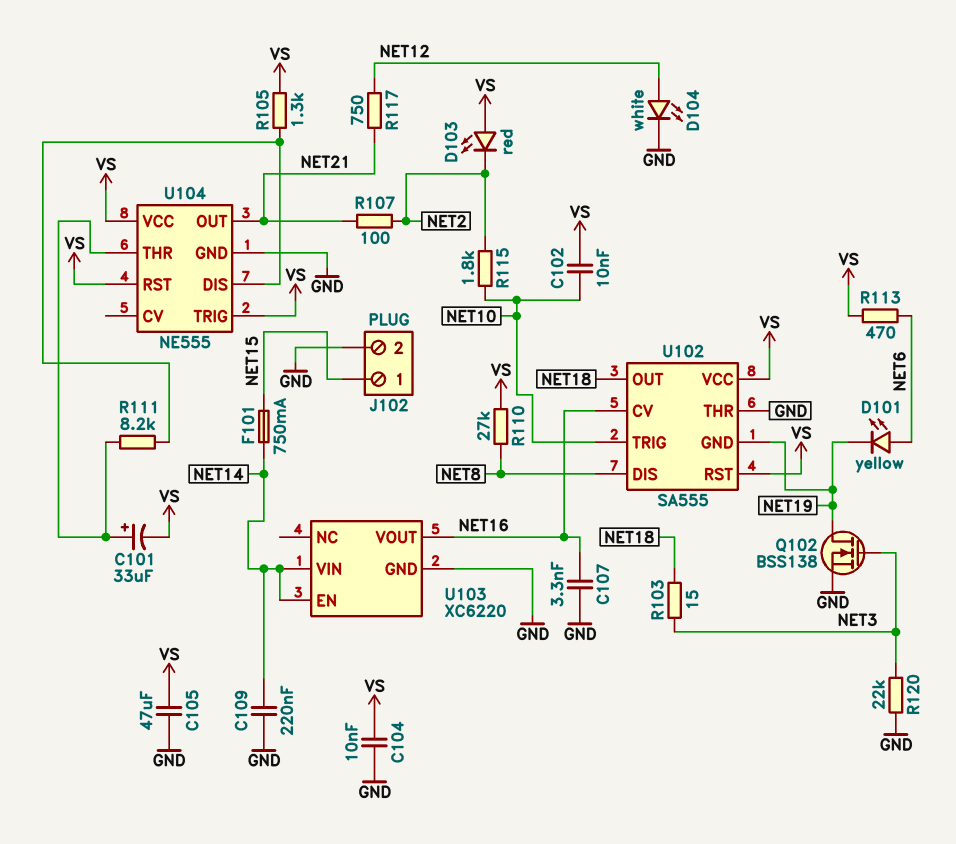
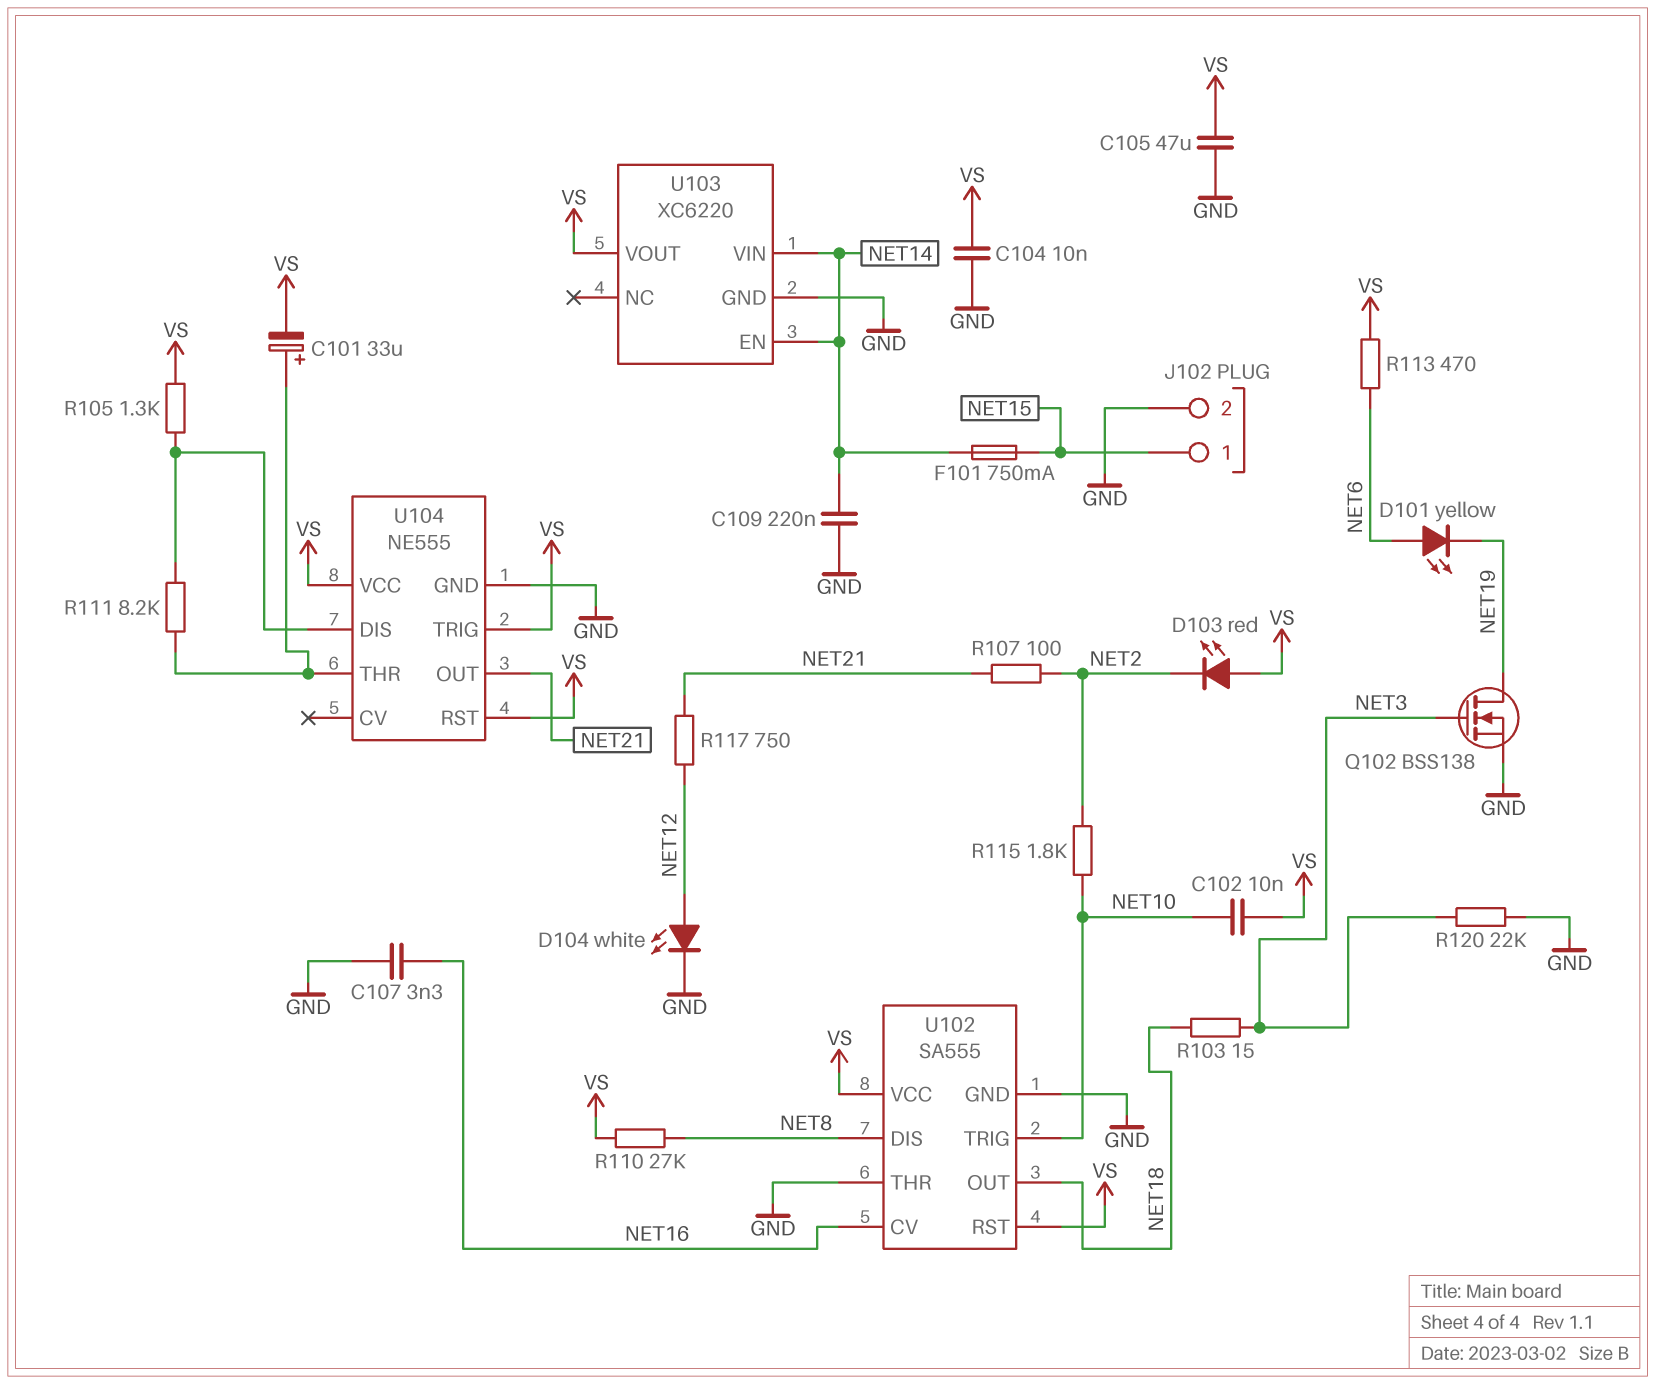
U102 pin GND: NET19 -> GND
U103 pin VOUT: NET16 -> VS

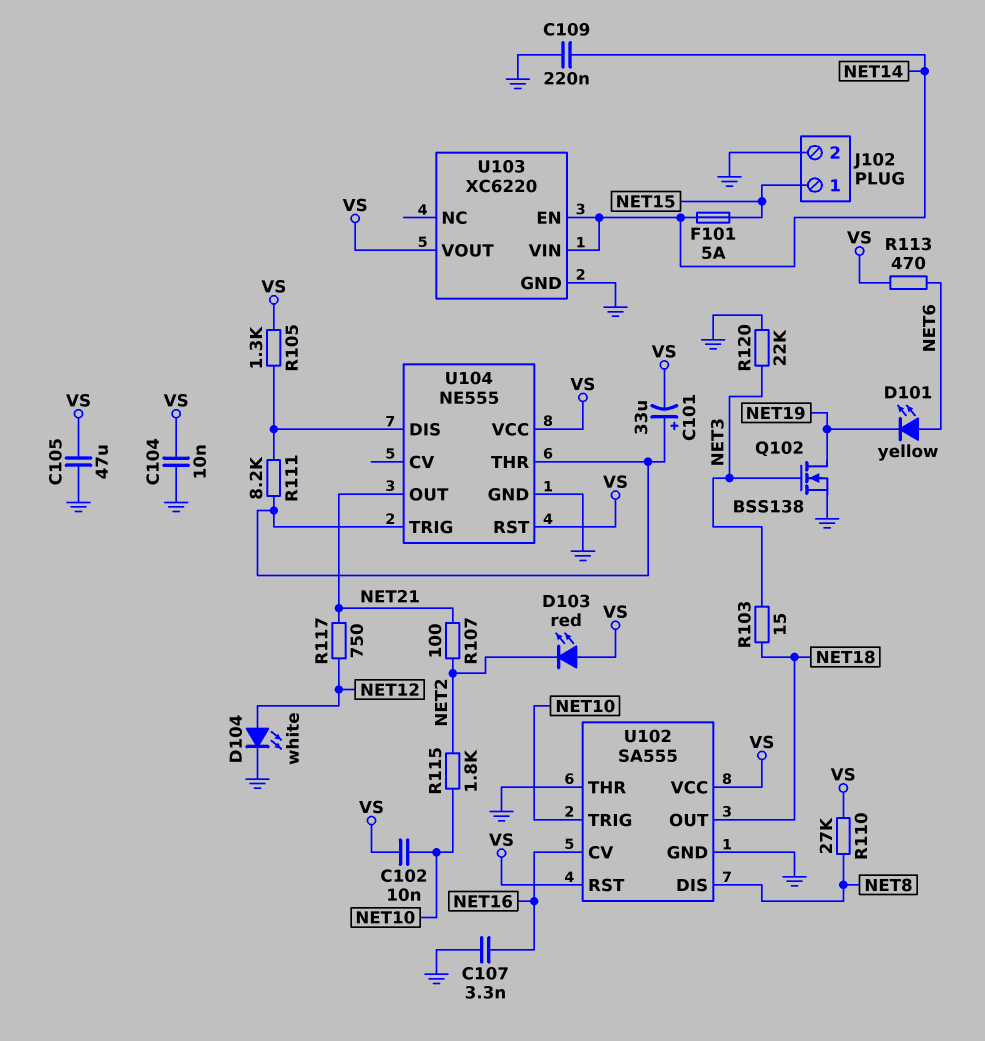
F101: 750mA (NET14, NET15) -> 5A (NET14, NET15)
U104 pin TRIG: VS -> U104/THR

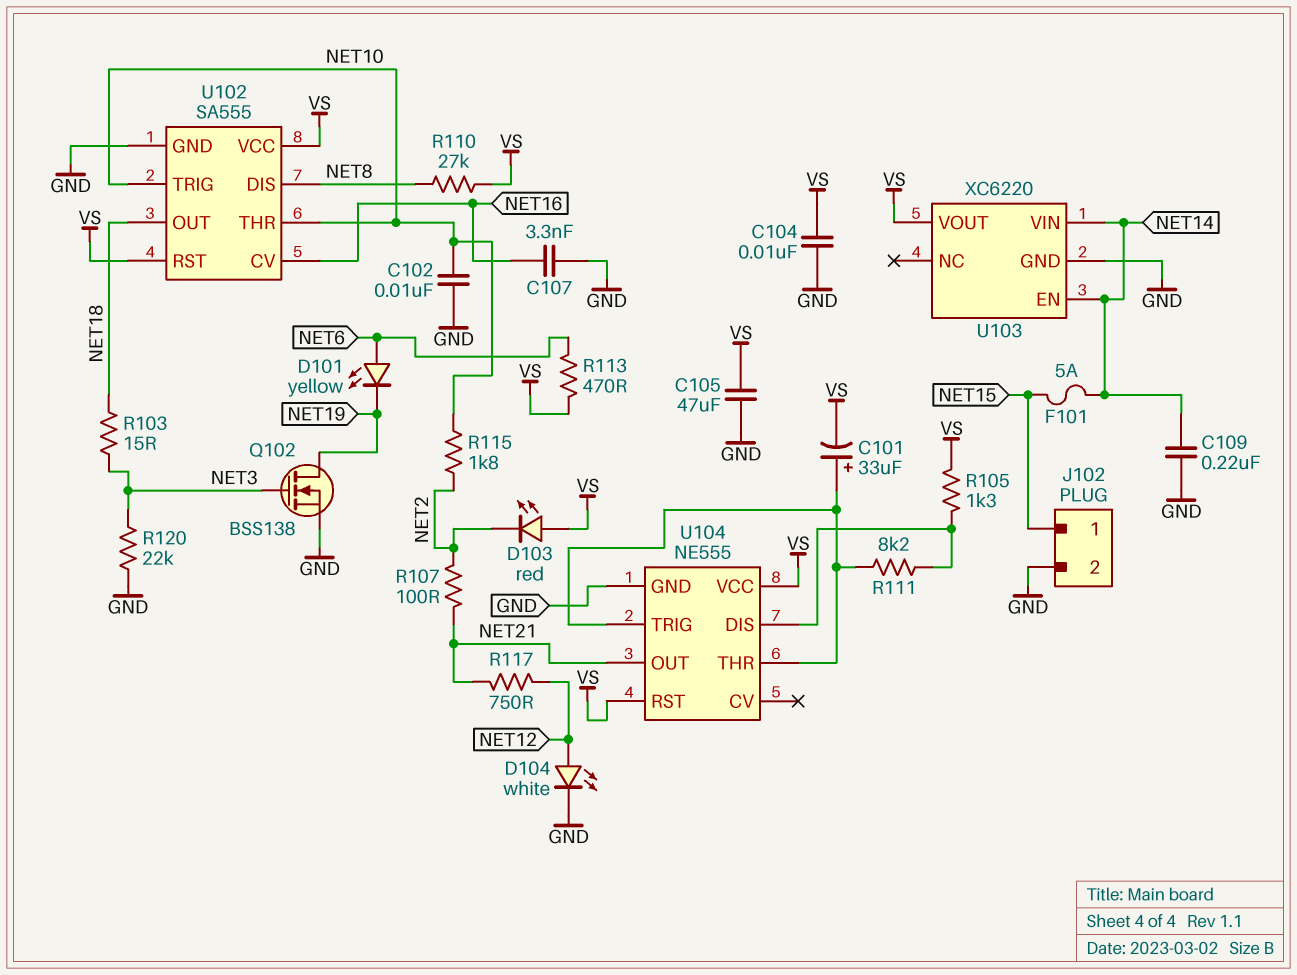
C102: 10nF (NET10, VS) -> 10nF (GND, NET10)
U102 pin THR: GND -> NET10

